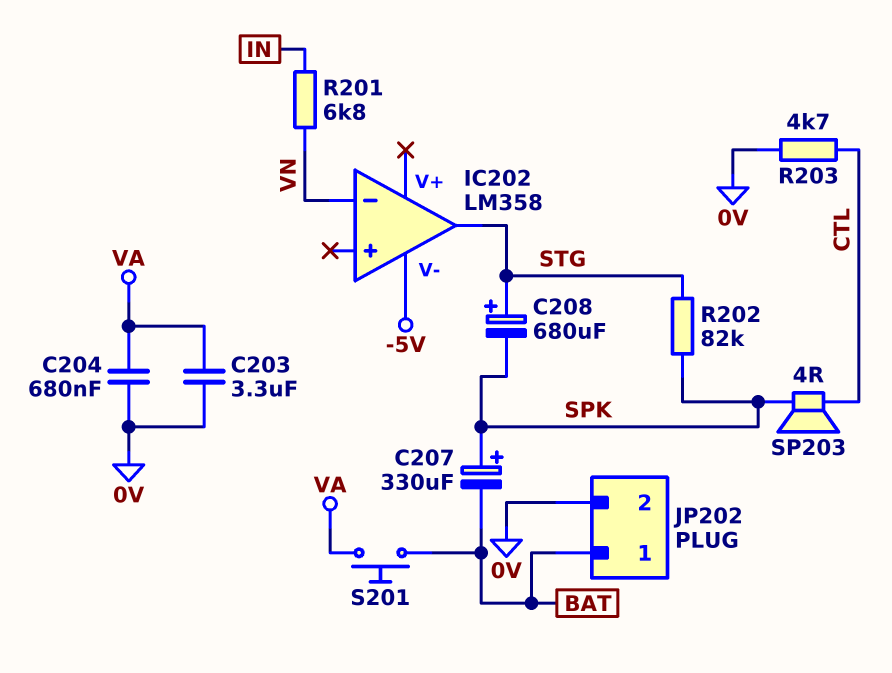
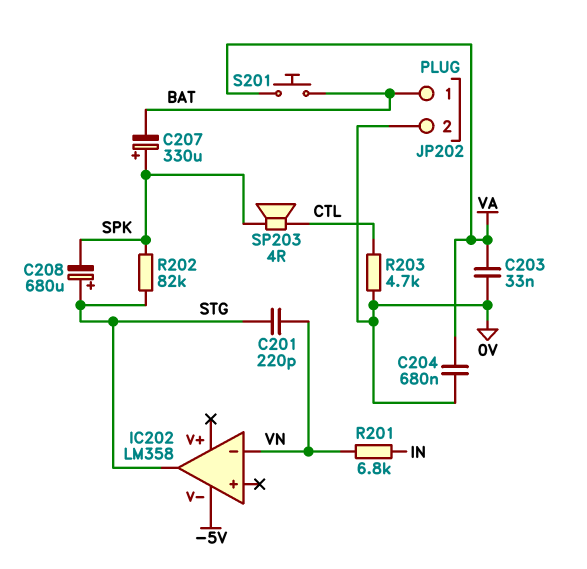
C201: none -> 220pF (STG, VN)
C203: 3.3uF (0V, VA) -> 33nF (0V, VA)

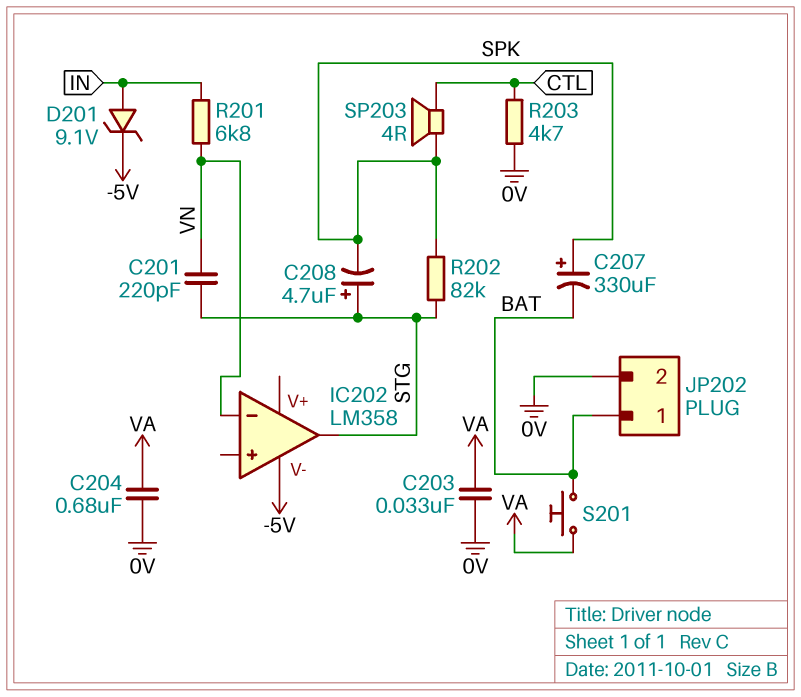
C208: 680uF (plus STG, minus SPK) -> 4.7uF (plus STG, minus SPK)
D201: none -> zener 9.1V (A IN, K -5V)

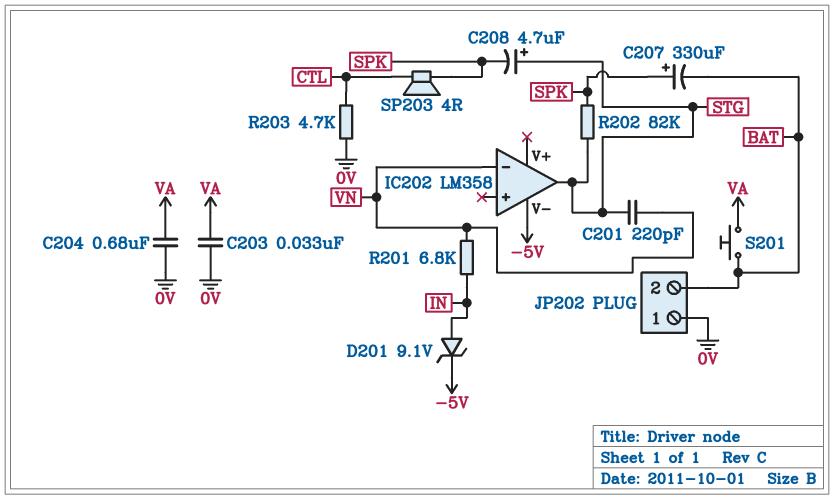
JP202 pin 1: BAT -> 0V
JP202 pin 2: 0V -> BAT

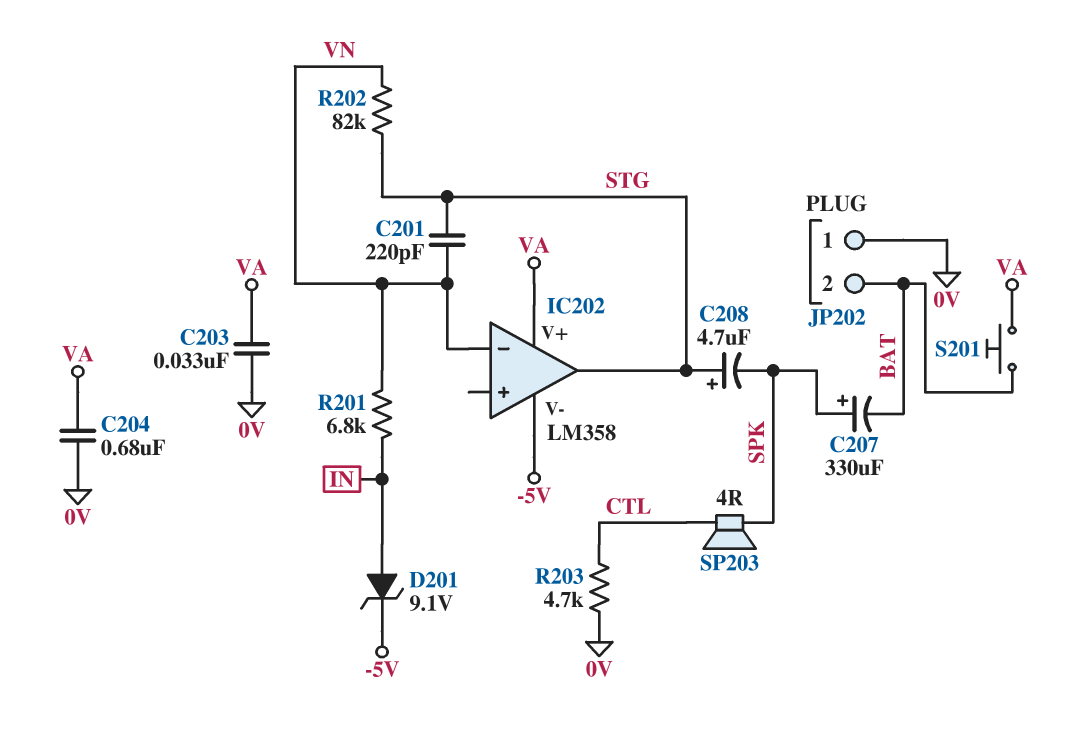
IC202 pin V+: none -> VA
R202: 82k (SPK, STG) -> 82k (STG, VN)

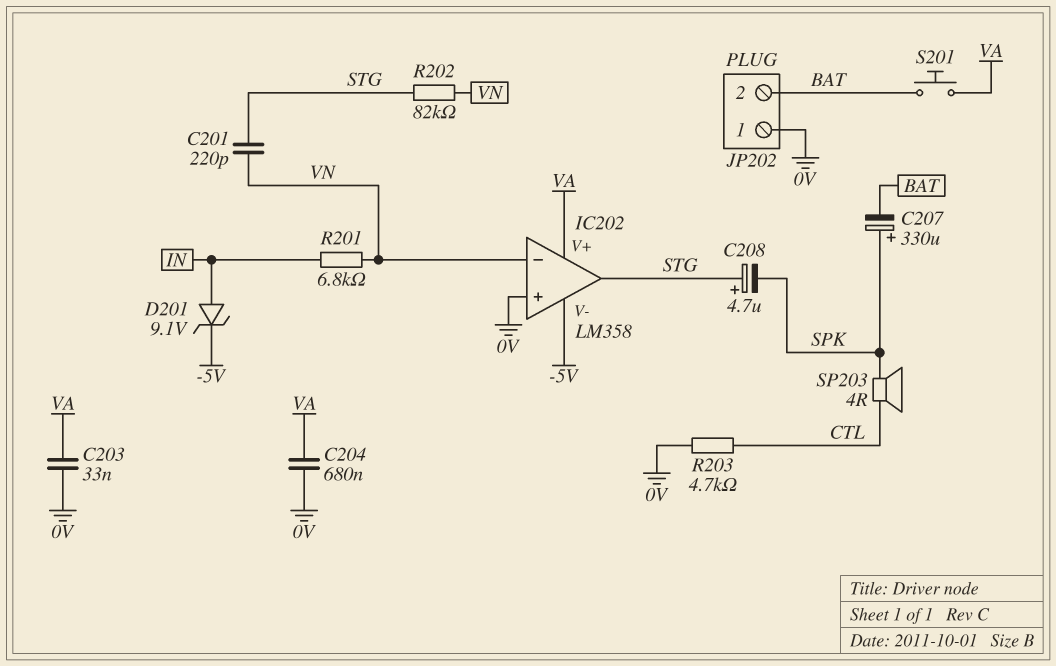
IC202 pin in+: none -> 0V

